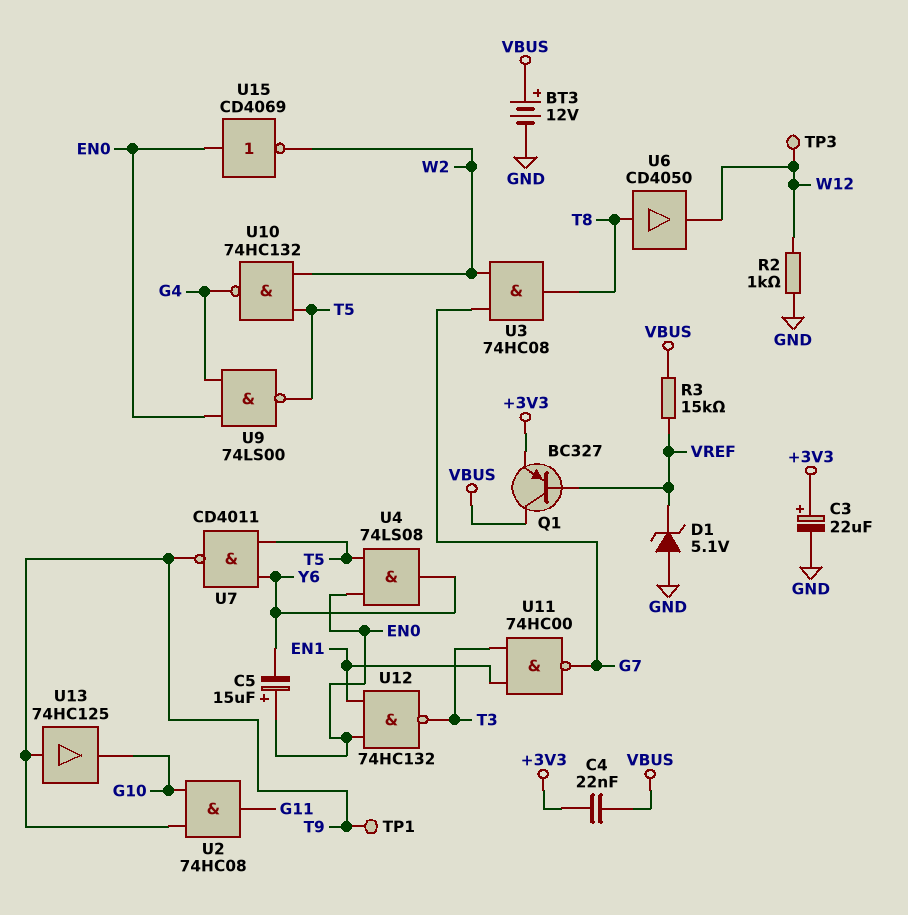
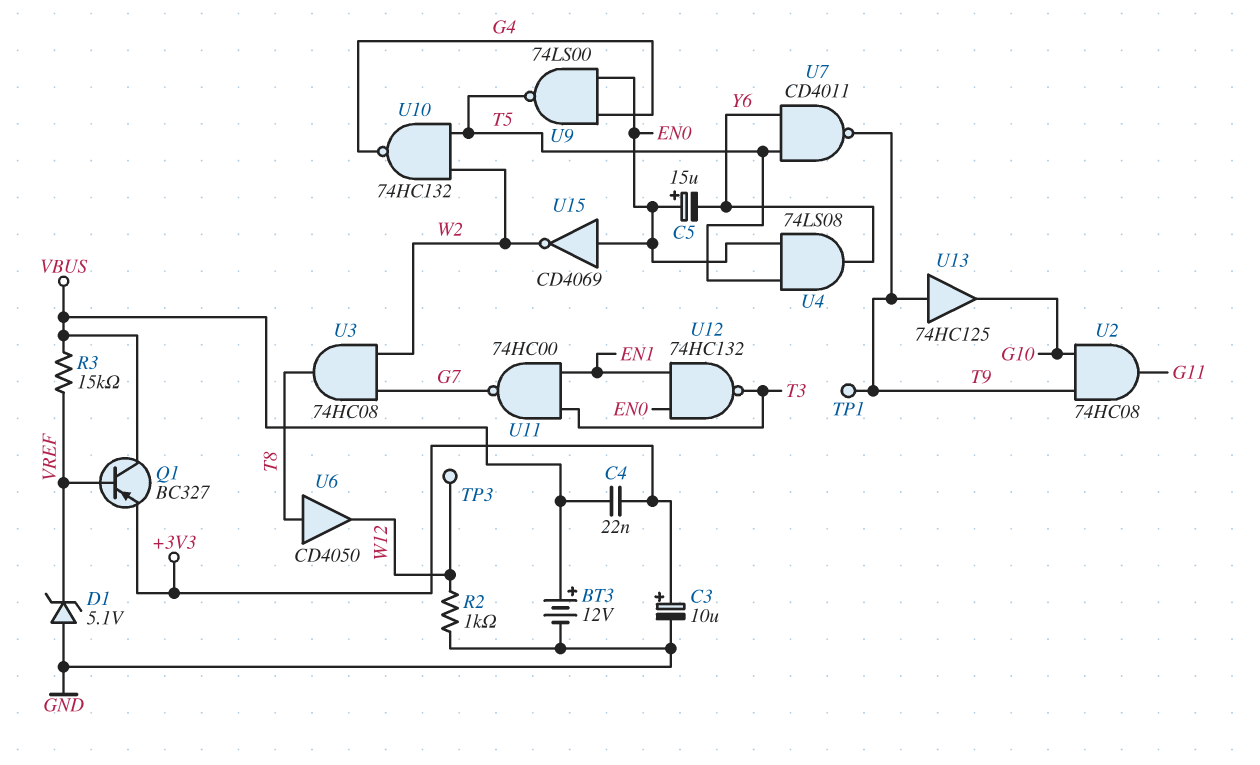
C3: 22uF (plus +3V3, minus GND) -> 10uF (plus +3V3, minus GND)

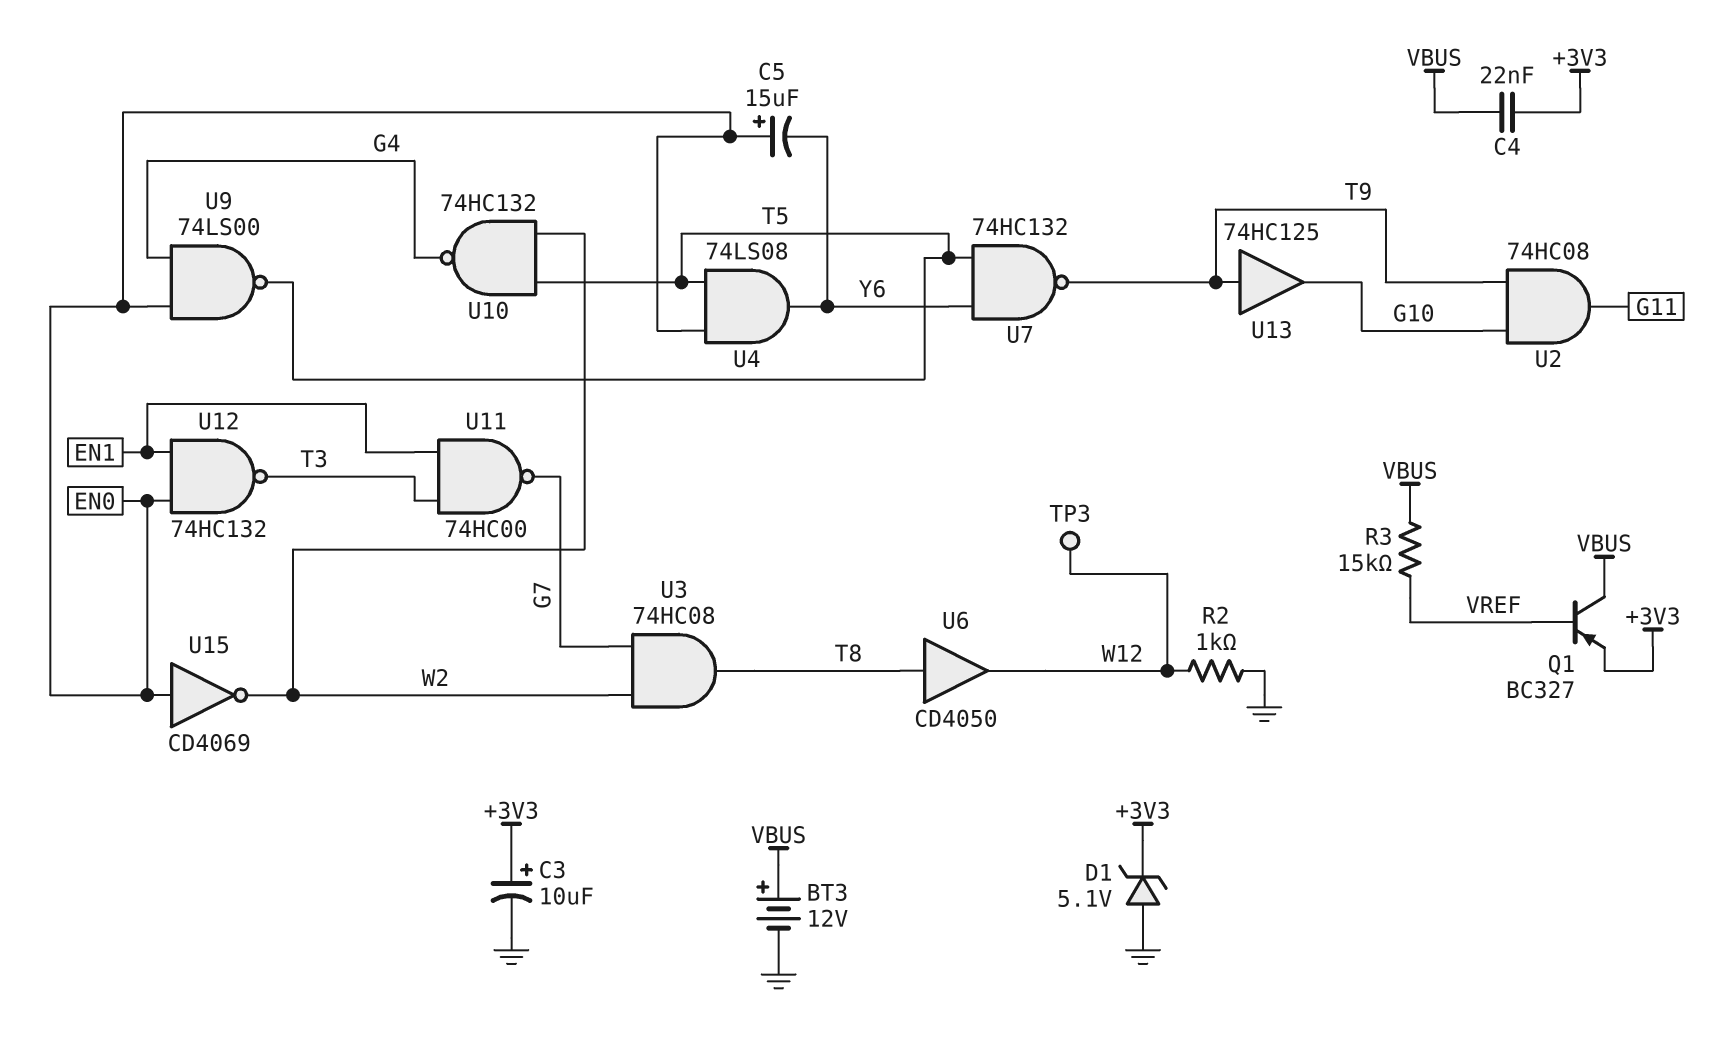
D1: zener 5.1V (A GND, K VREF) -> zener 5.1V (A GND, K +3V3)
TP1: test point (T9) -> none
U7: NAND CD4011 (in T5, in Y6, out T9) -> NAND 74HC132 (in T5, in Y6, out T9)

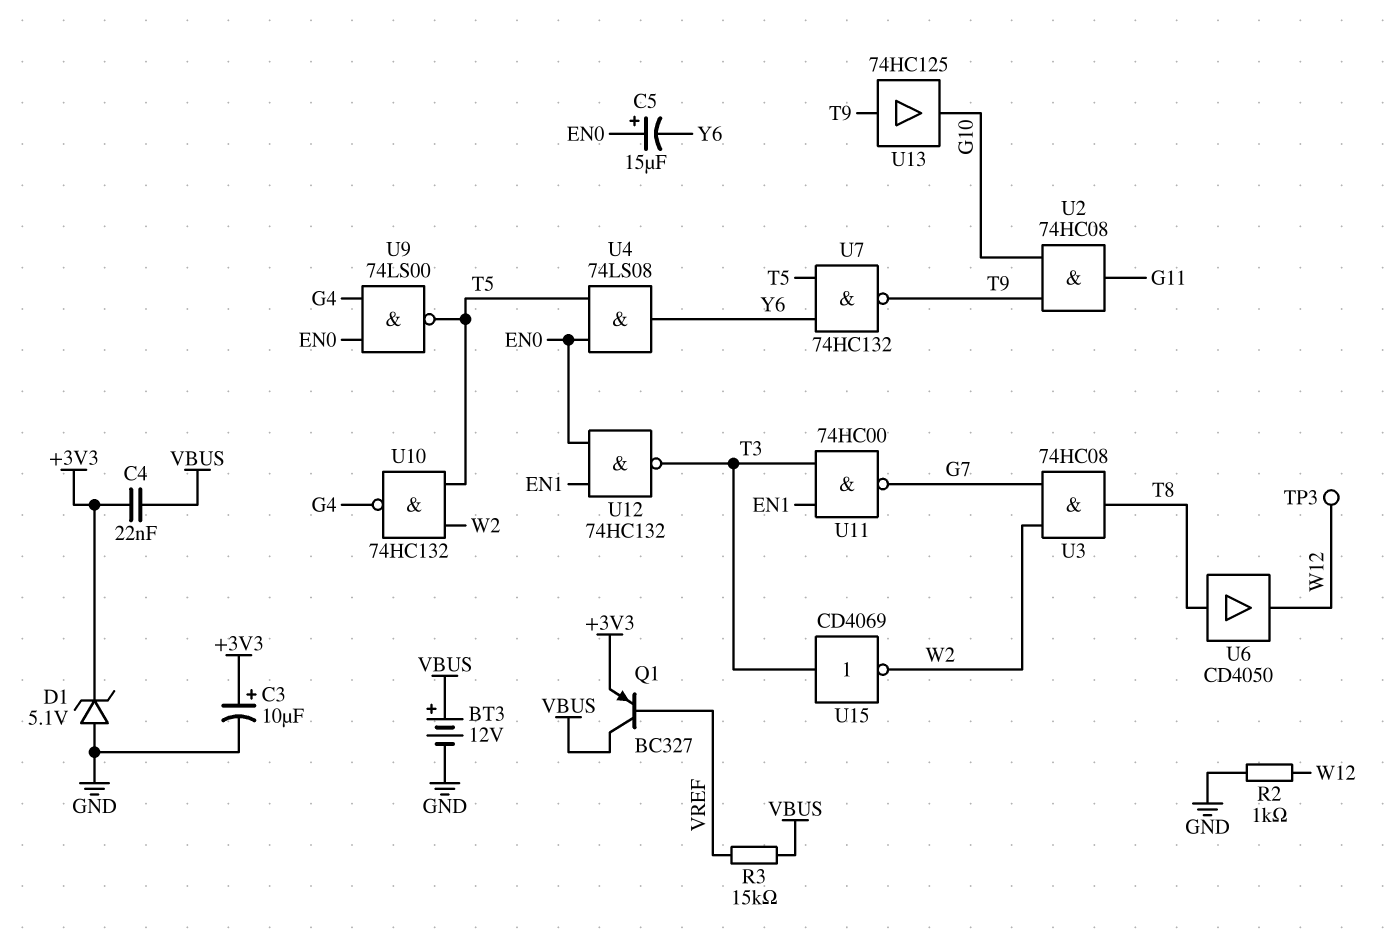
U15: NOT CD4069 (in EN0, out W2) -> NOT CD4069 (in T3, out W2)

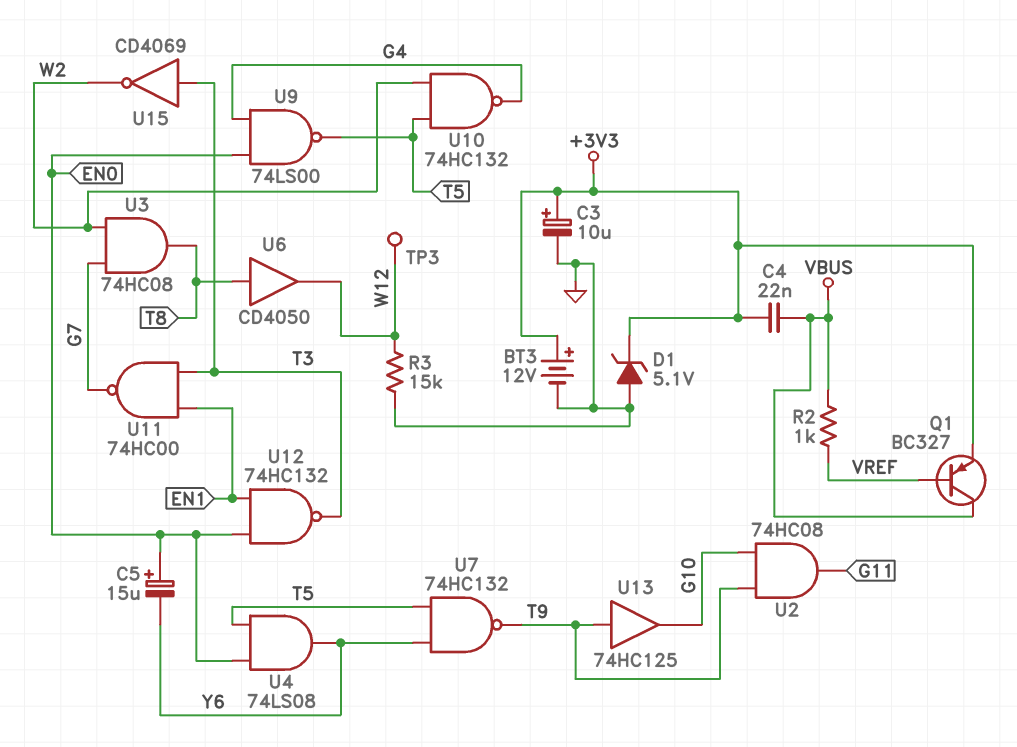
BT3: 12V (plus VBUS, minus GND) -> 12V (plus +3V3, minus GND)
R2: 1k (GND, W12) -> 1k (VBUS, VREF)
R3: 15k (VBUS, VREF) -> 15k (GND, W12)

